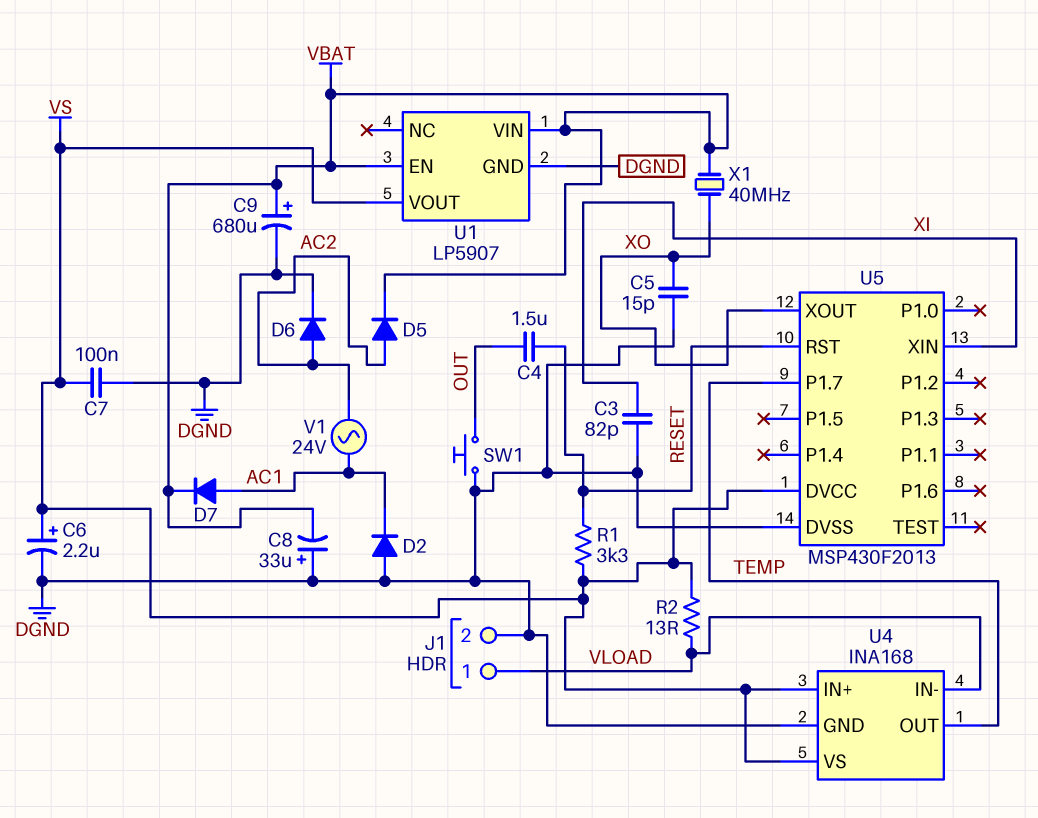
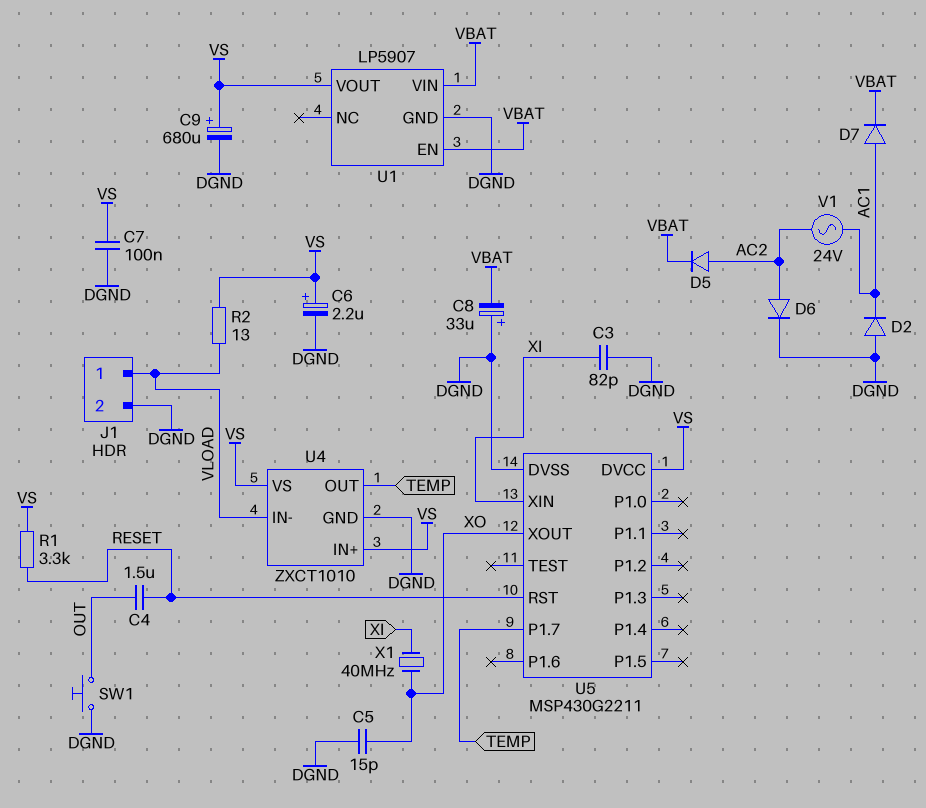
C9: 680uF (plus VBAT, minus DGND) -> 680uF (plus VS, minus DGND)
U4: INA168 -> ZXCT1010
U5: MSP430F2013 -> MSP430G2211
X1: 40MHz (VBAT, XO) -> 40MHz (XI, XO)

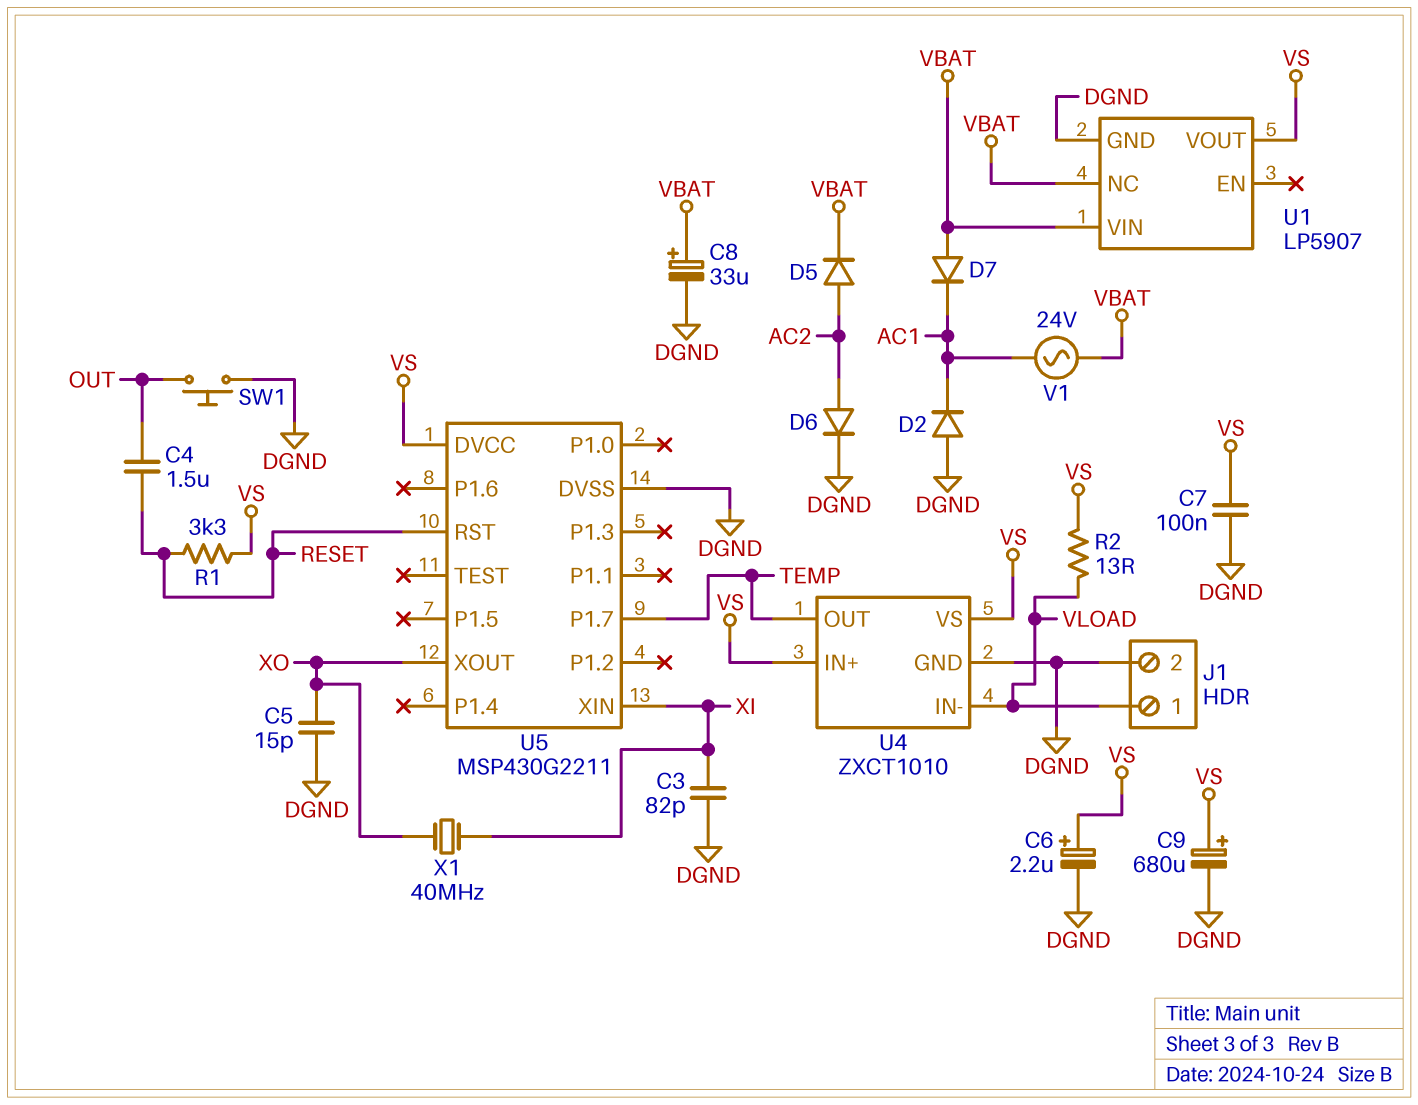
C8: 33uF (plus DGND, minus VBAT) -> 33uF (plus VBAT, minus DGND)
D7: diode (A AC1, K VBAT) -> diode (A VBAT, K AC1)
U1 pin EN: VBAT -> none
U1 pin NC: none -> VBAT
V1: AC 24V (AC1, AC2) -> AC 24V (AC1, VBAT)

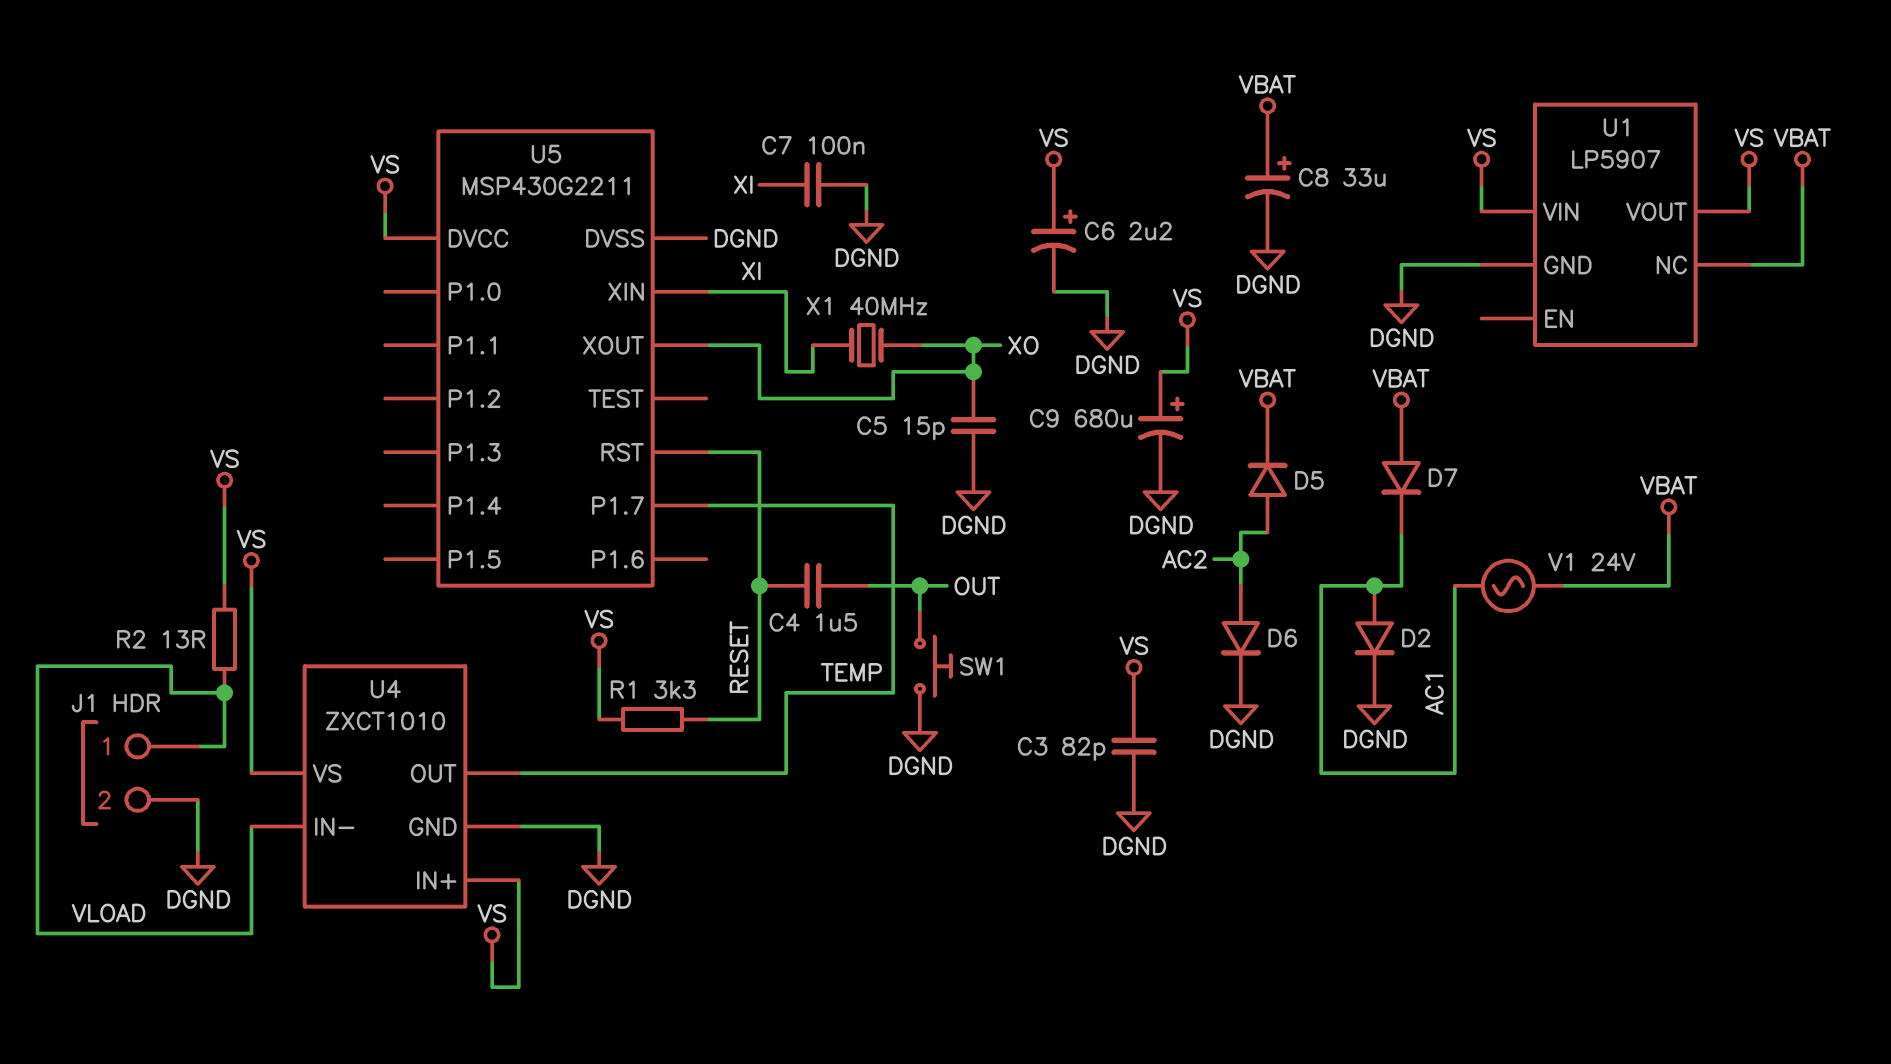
C3: 82pF (DGND, XI) -> 82pF (DGND, VS)
C7: 100nF (DGND, VS) -> 100nF (DGND, XI)
D2: diode (A DGND, K AC1) -> diode (A AC1, K DGND)
U1 pin VIN: VBAT -> VS

